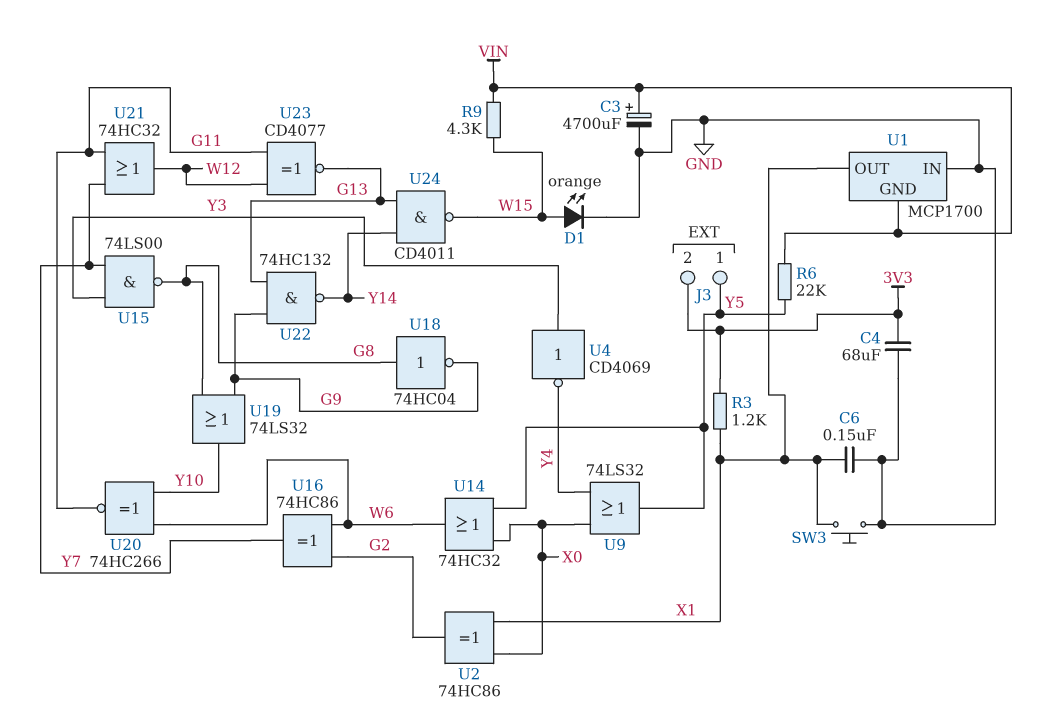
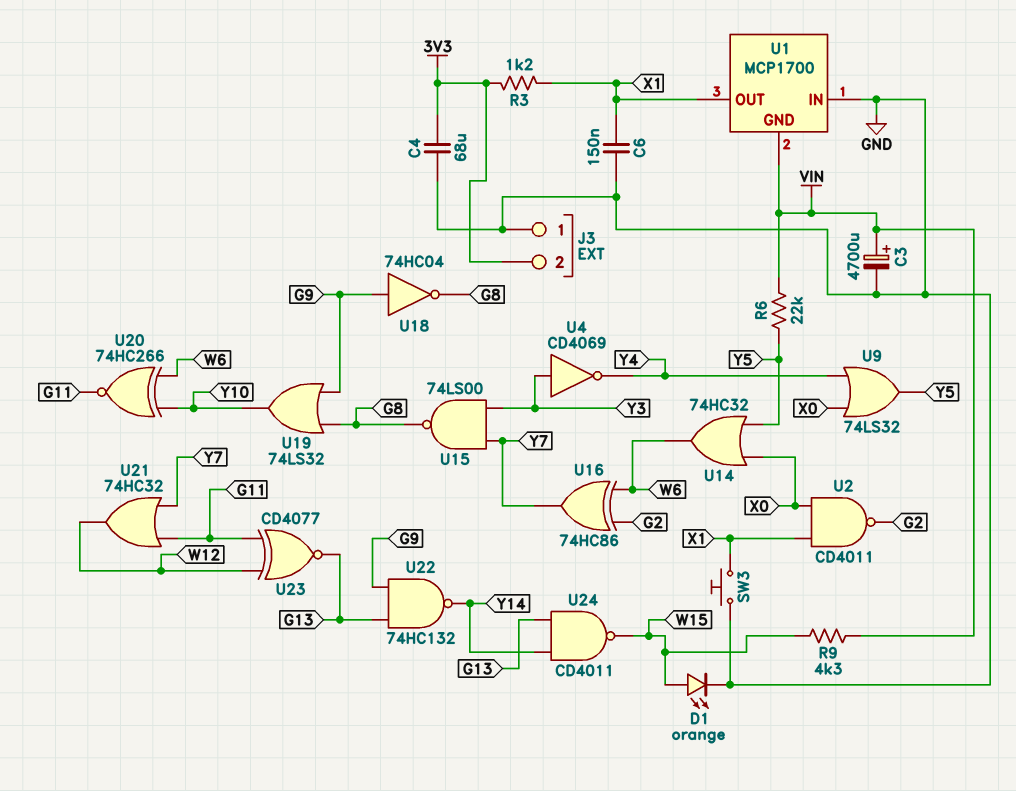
J3 pin 1: Y5 -> GND
U2: XOR 74HC86 (in X0, in X1, out G2) -> NAND CD4011 (in X0, in X1, out G2)
U18: NOT 74HC04 (in G8, out G9) -> NOT 74HC04 (in G9, out G8)

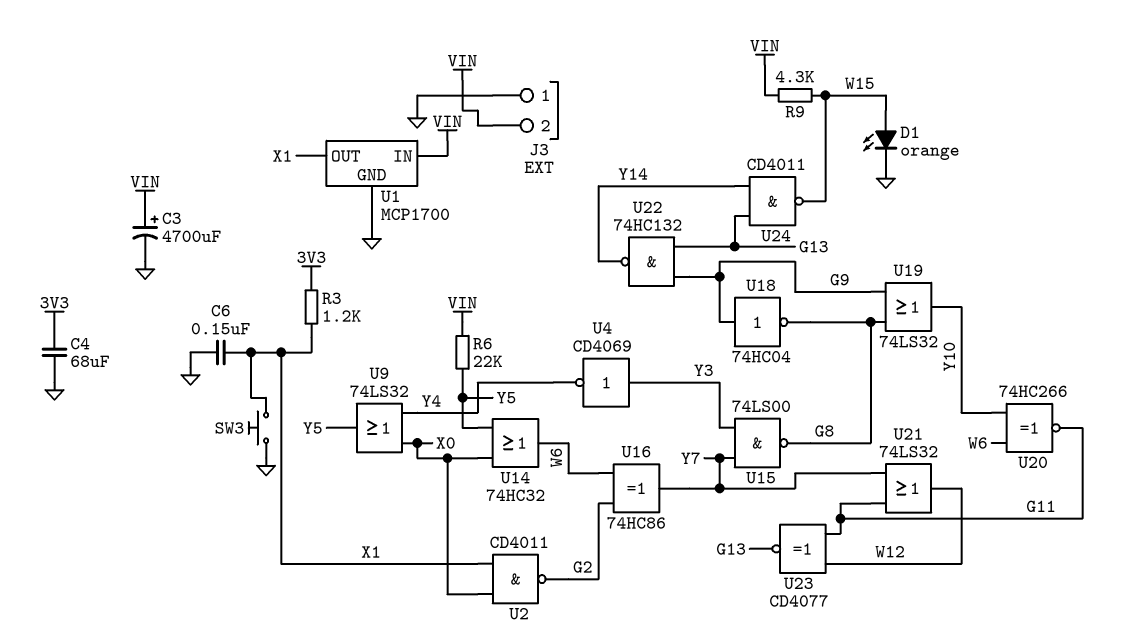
J3 pin 2: 3V3 -> VIN
U1 pin GND: VIN -> GND
U1 pin IN: GND -> VIN
U21: OR 74HC32 (in G11, in Y7, out W12) -> OR 74LS32 (in G11, in Y7, out W12)

